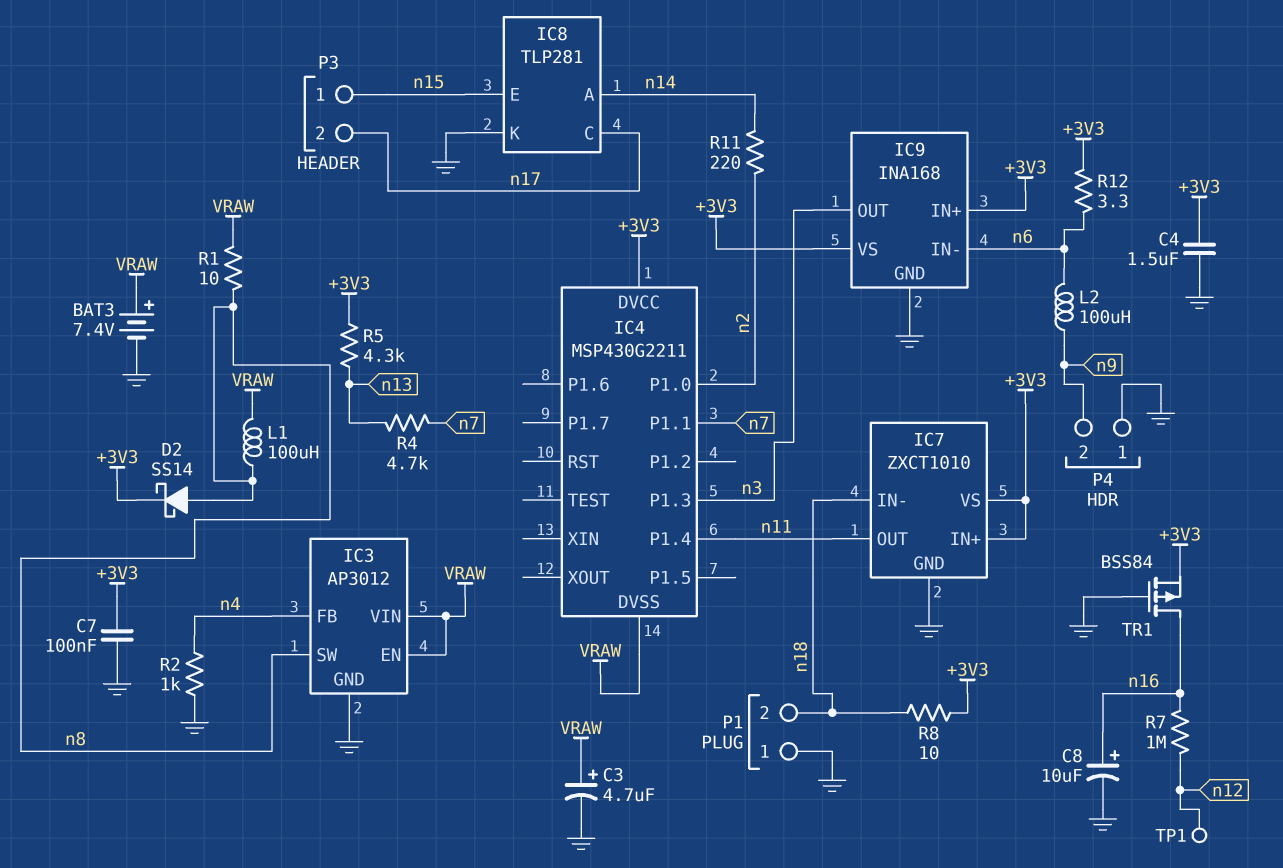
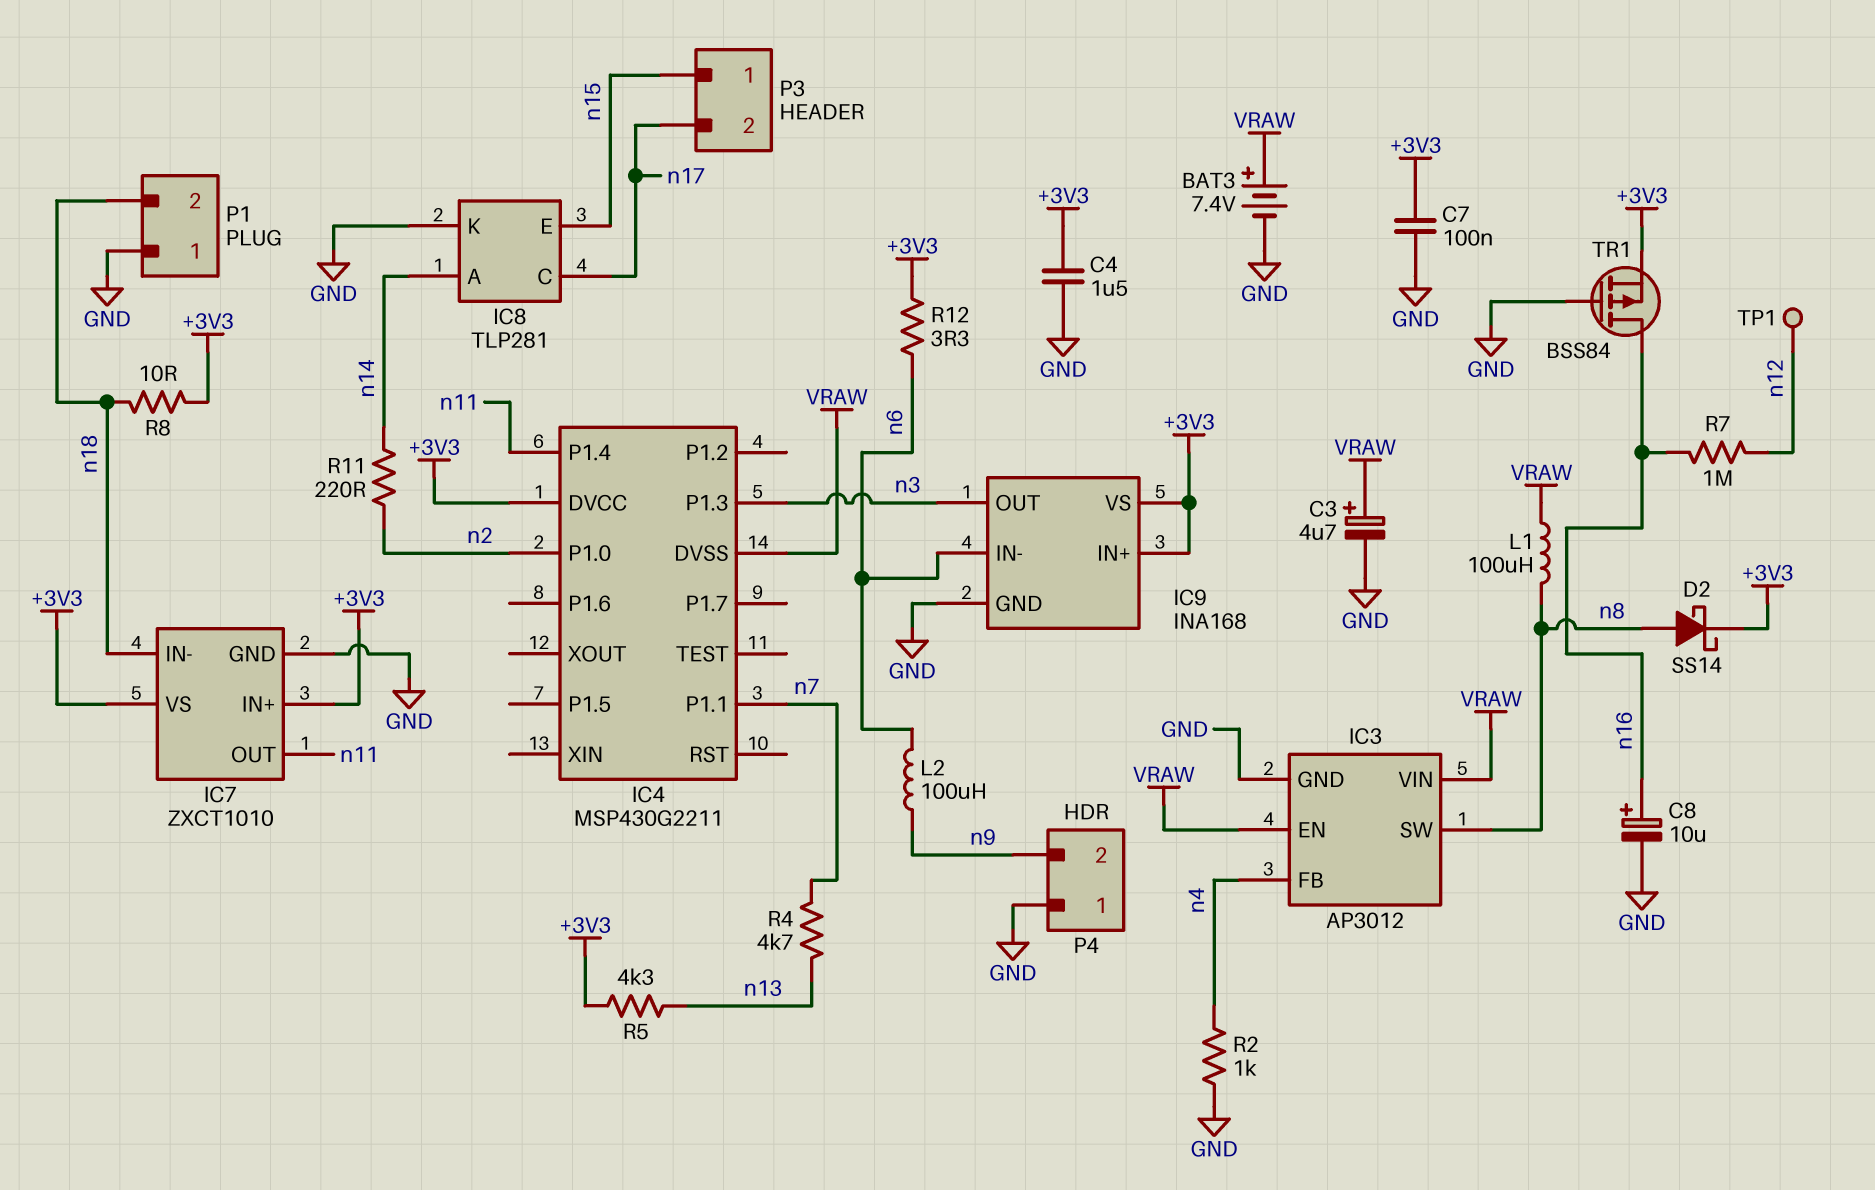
R1: 10 (VRAW, n8) -> none

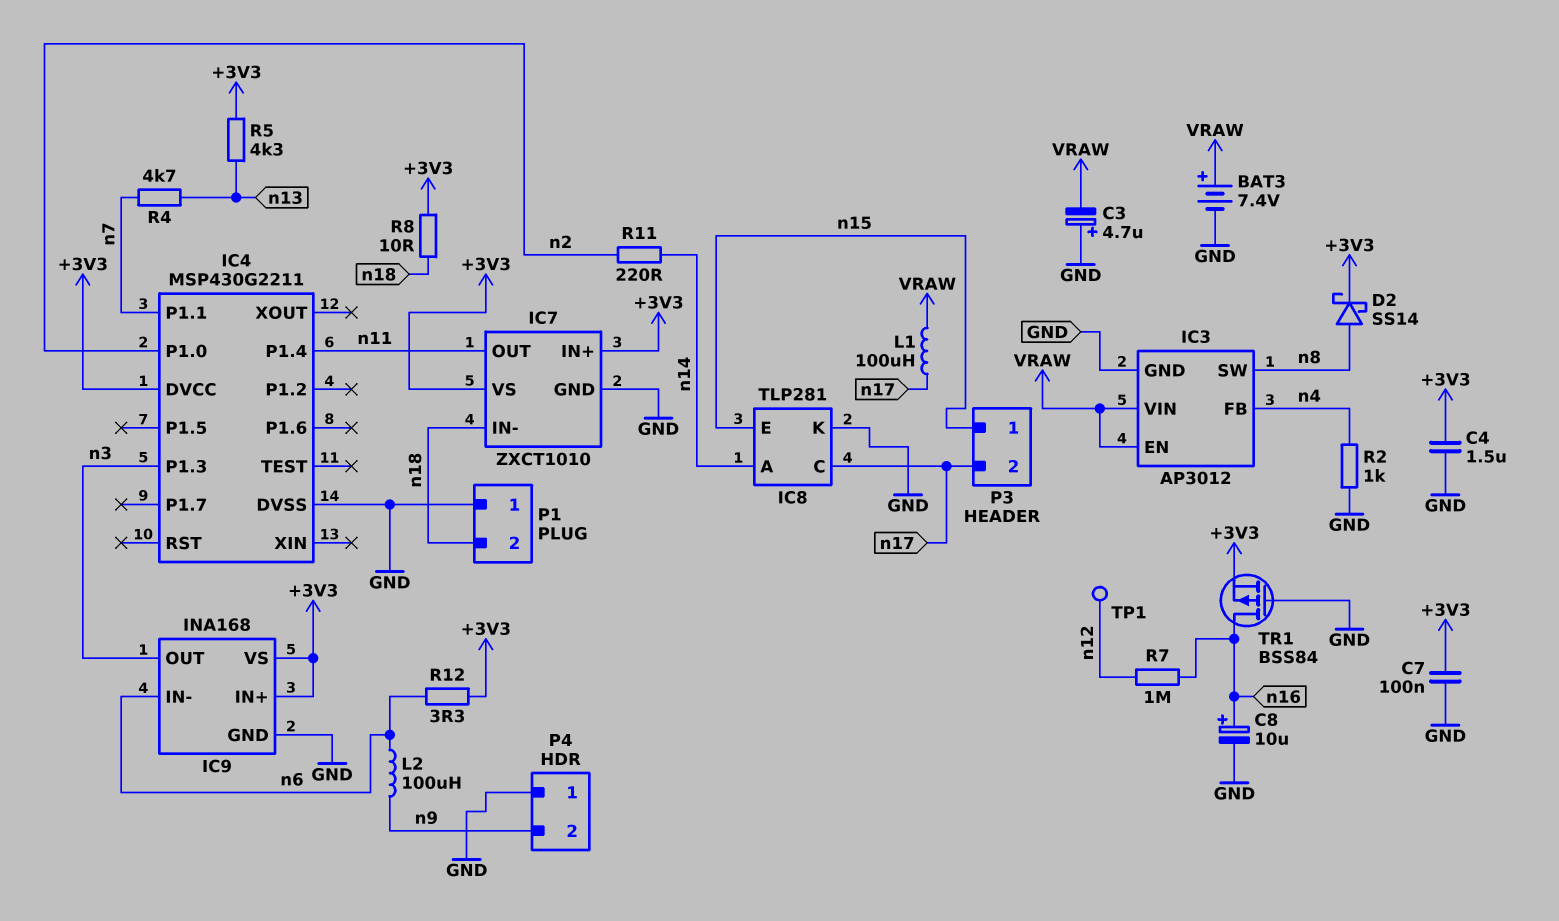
C3: 4.7uF (plus VRAW, minus GND) -> 4.7uF (plus GND, minus VRAW)
IC4 pin DVSS: VRAW -> GND
L1: 100uH (VRAW, n8) -> 100uH (VRAW, n17)

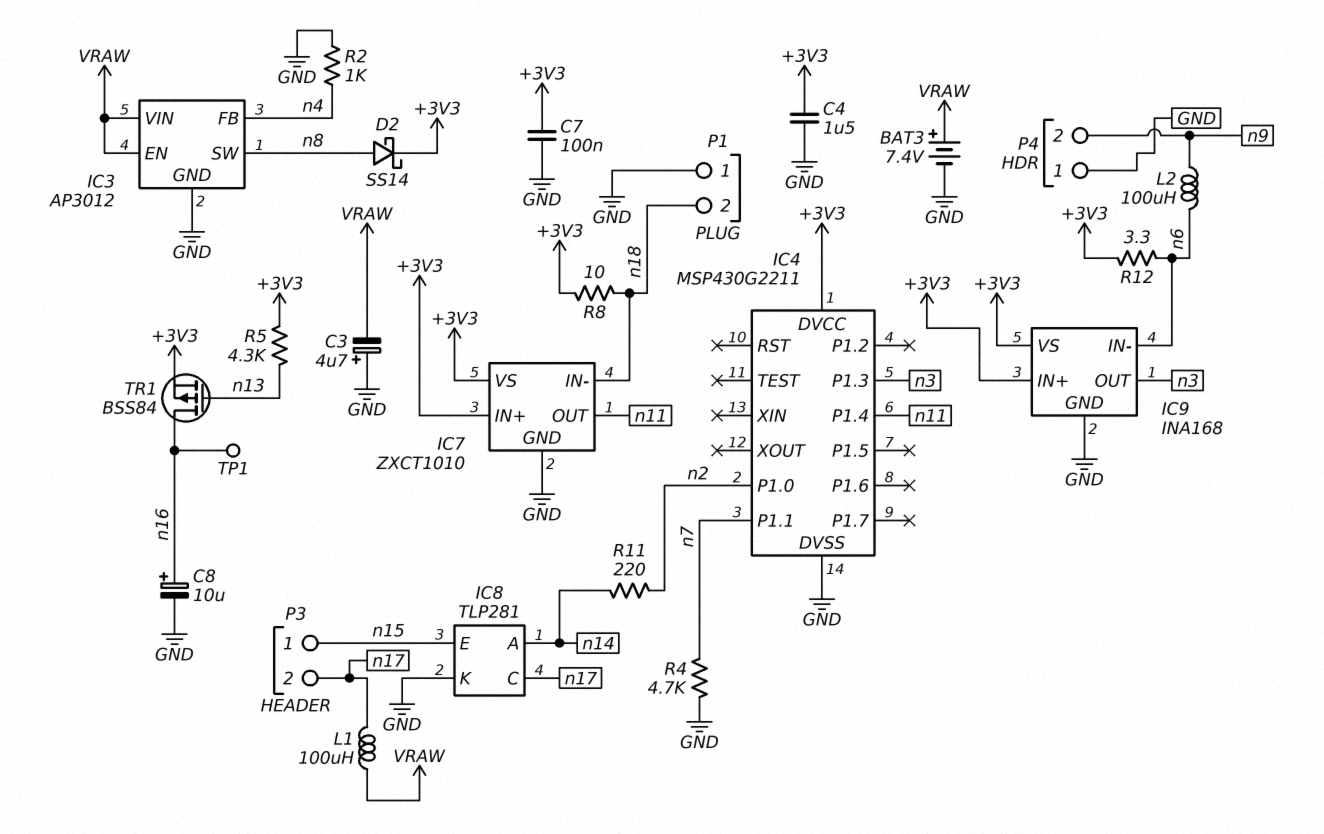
R4: 4.7k (n7, n13) -> 4.7k (GND, n7)
R7: 1M (n12, n16) -> none
TP1: test point (n12) -> test point (n16)
TR1: PMOS BSS84 (G GND, D n16, S +3V3) -> PMOS BSS84 (G n13, D n16, S +3V3)

